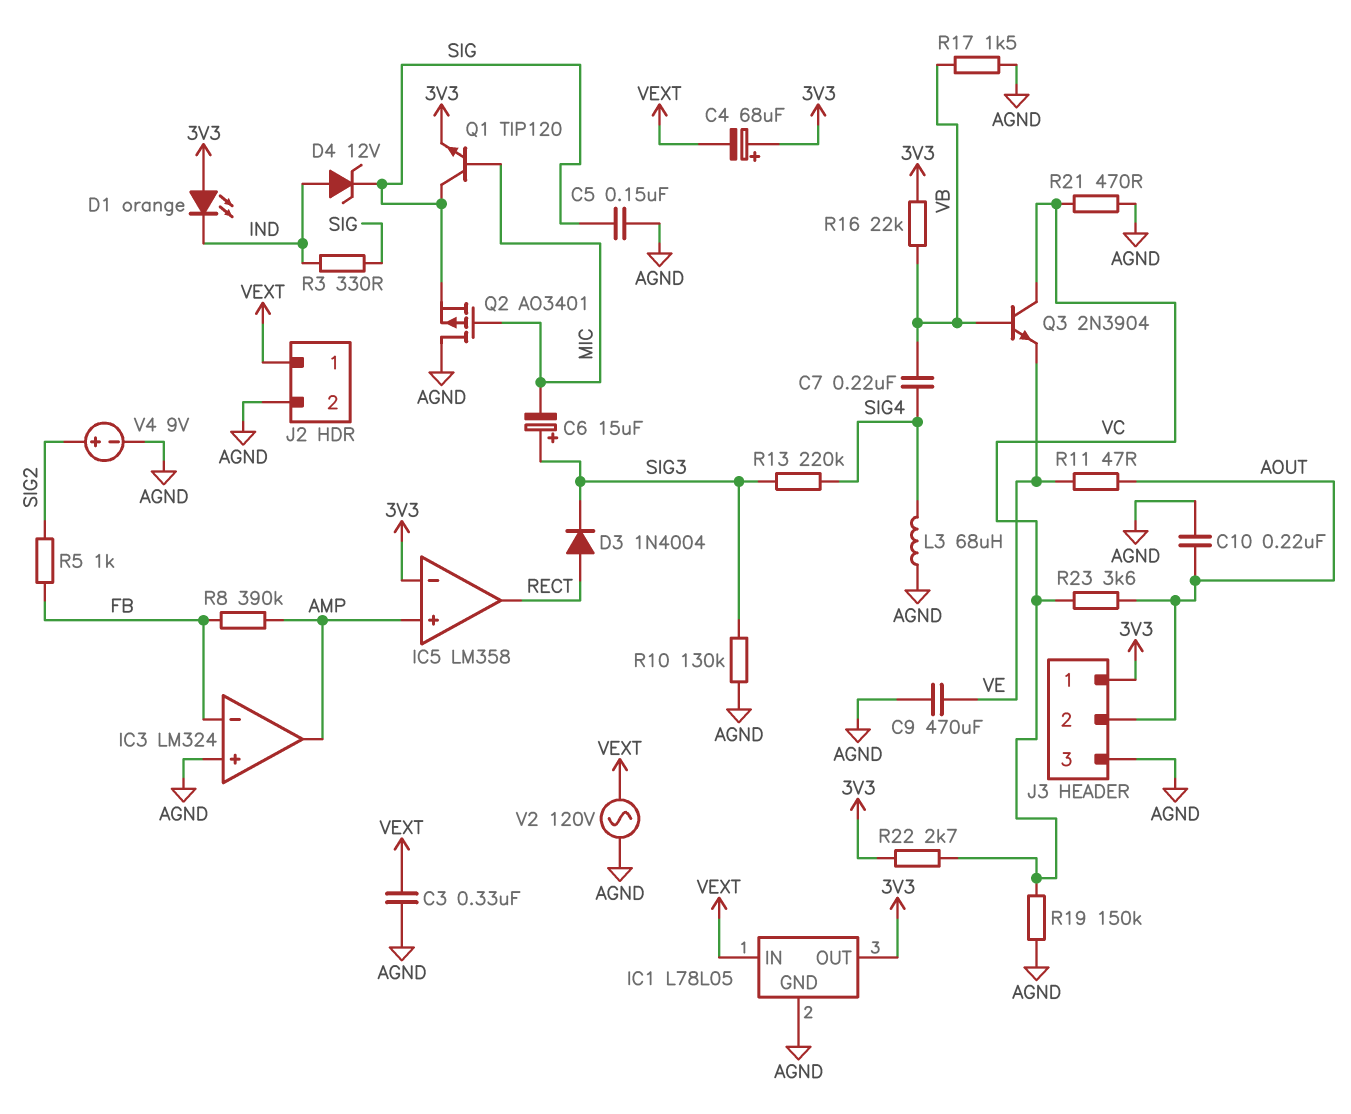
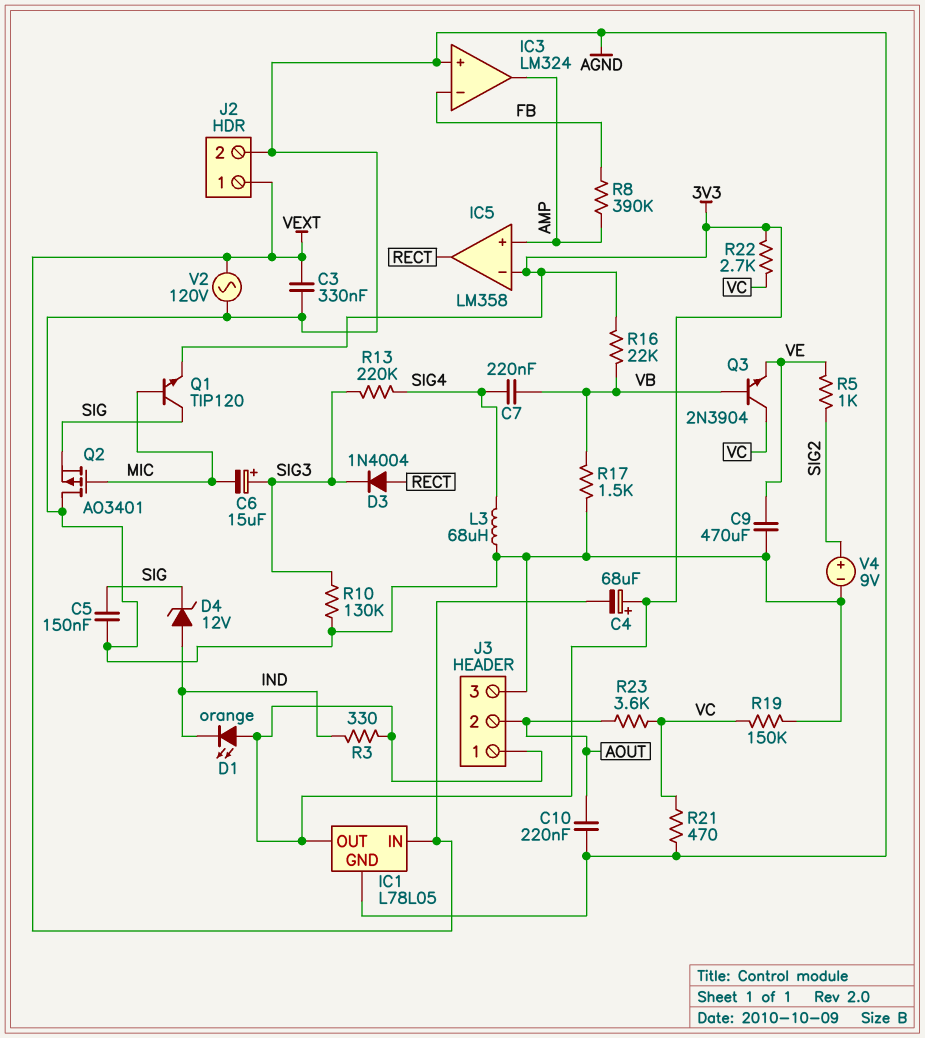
R3: 330 (IND, SIG) -> 330 (3V3, IND)
R5: 1k (FB, SIG2) -> 1k (SIG2, VE)
R11: 47 (AOUT, VE) -> none

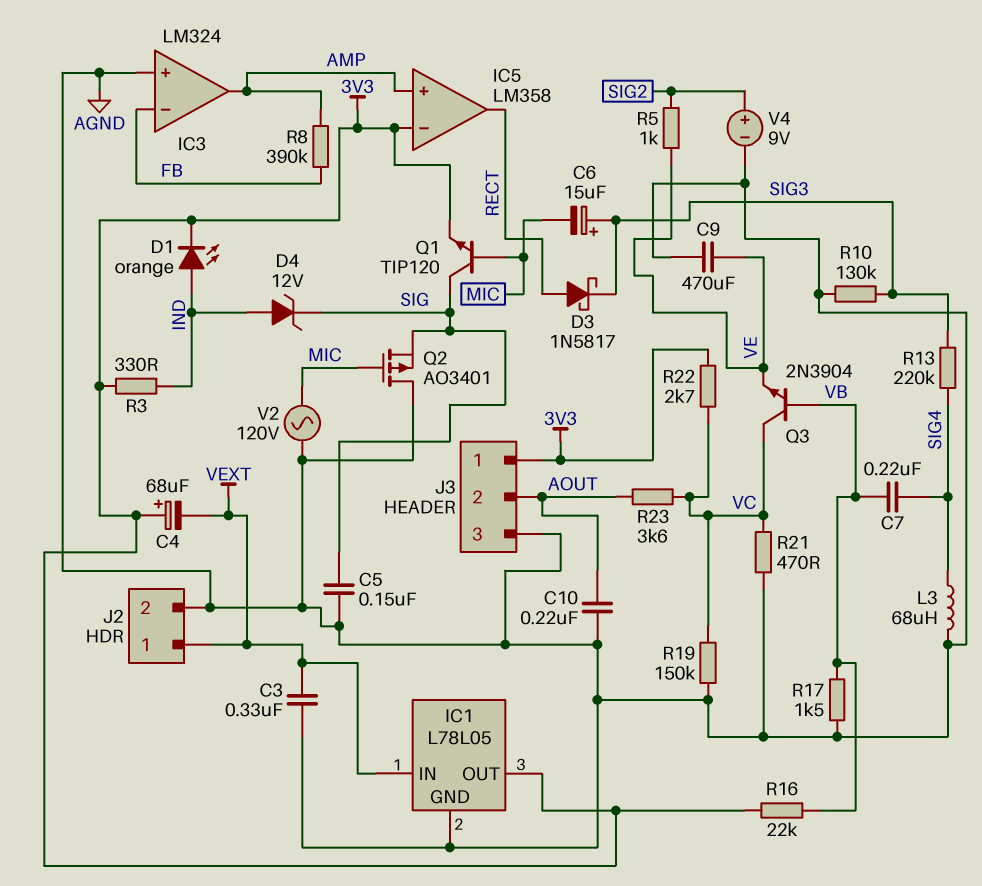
D1: LED orange (A 3V3, K IND) -> LED orange (A IND, K 3V3)
D3: diode 1N4004 (A RECT, K SIG3) -> schottky 1N5817 (A RECT, K SIG3)
V2: AC 120V (AGND, VEXT) -> AC 120V (AGND, MIC)

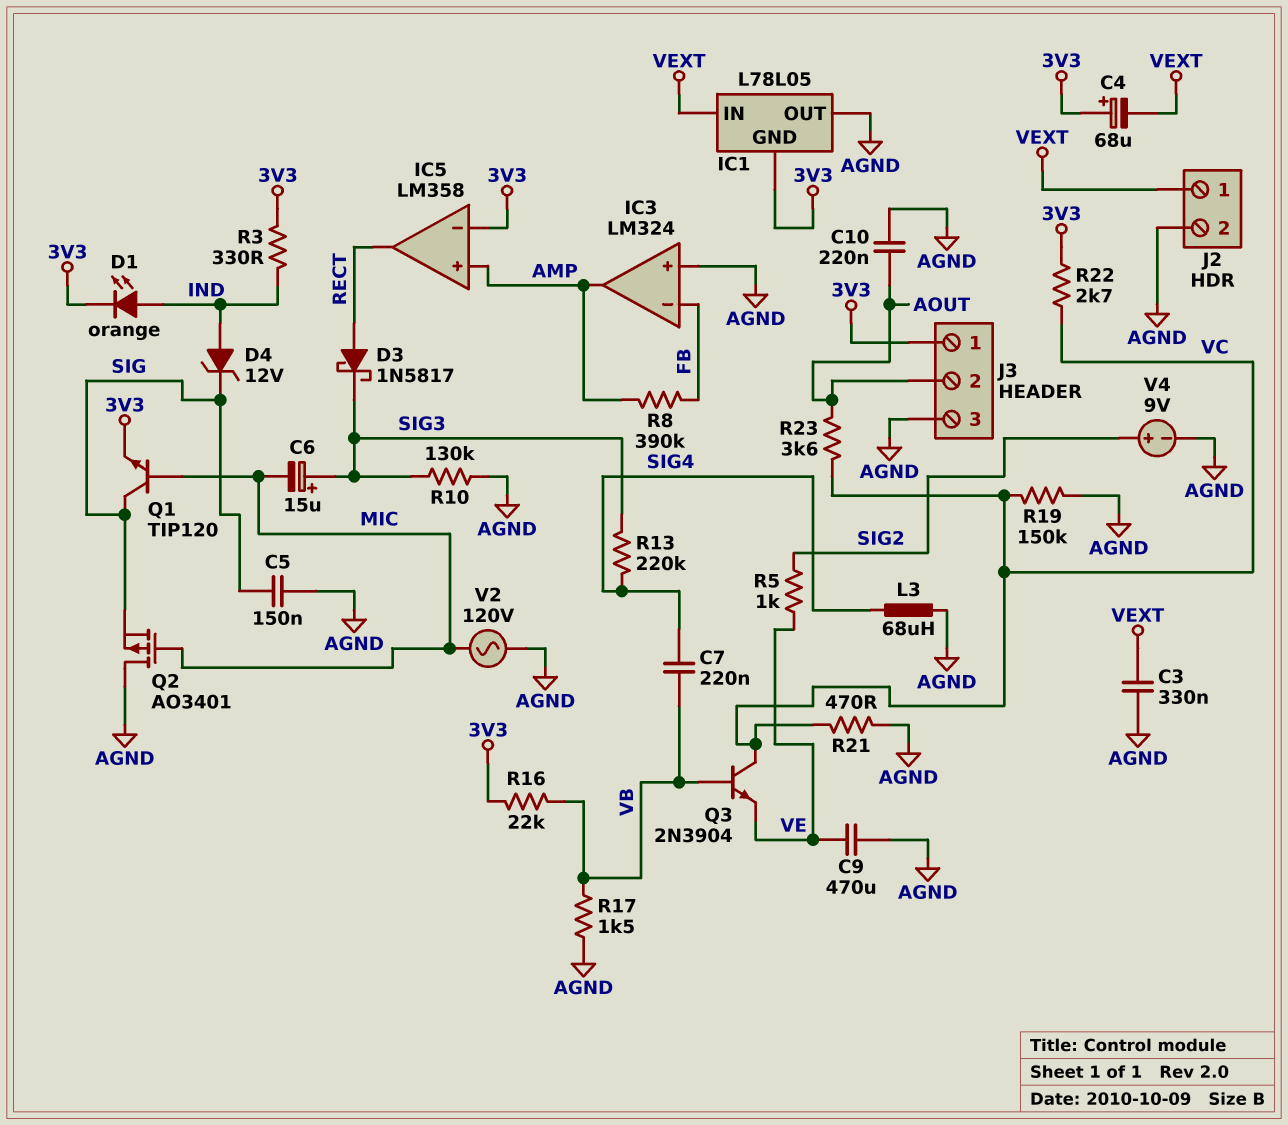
IC1 pin GND: AGND -> 3V3
IC1 pin OUT: 3V3 -> AGND

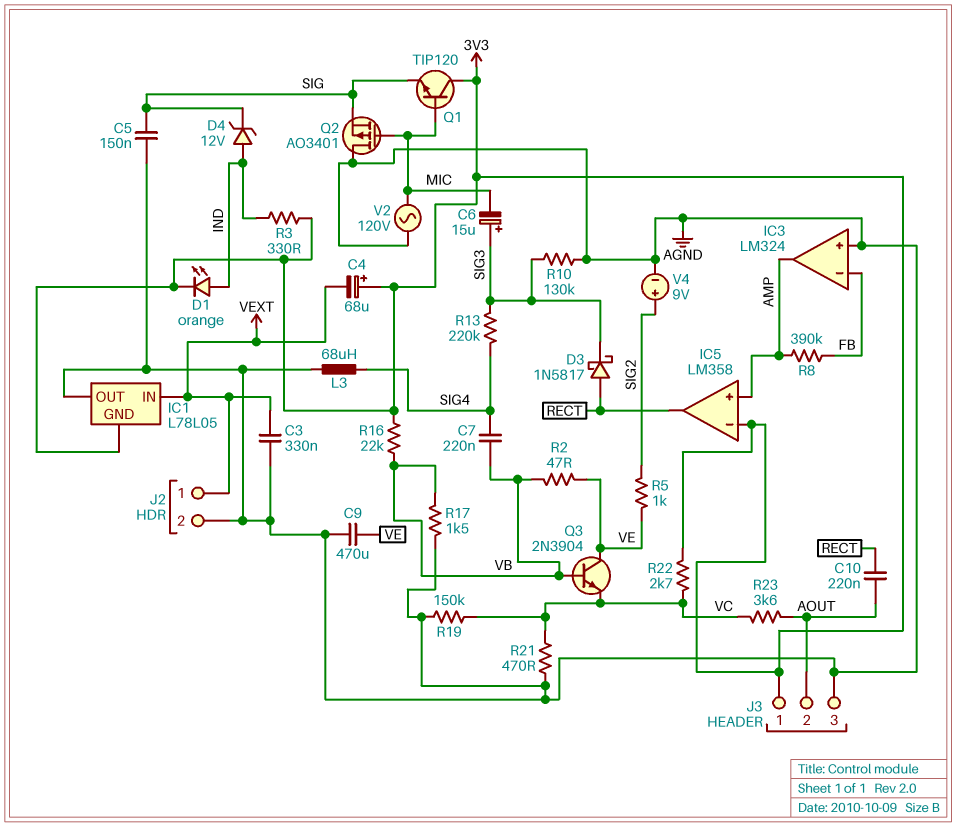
C10: 220nF (AGND, AOUT) -> 220nF (AOUT, RECT)
Q1: NPN TIP120 (B MIC, C SIG, E 3V3) -> NPN TIP120 (B MIC, C 3V3, E SIG)
Q3: NPN 2N3904 (B VB, C VC, E VE) -> NPN 2N3904 (B VB, C VE, E VC)
R2: none -> 47 (VB, VE)

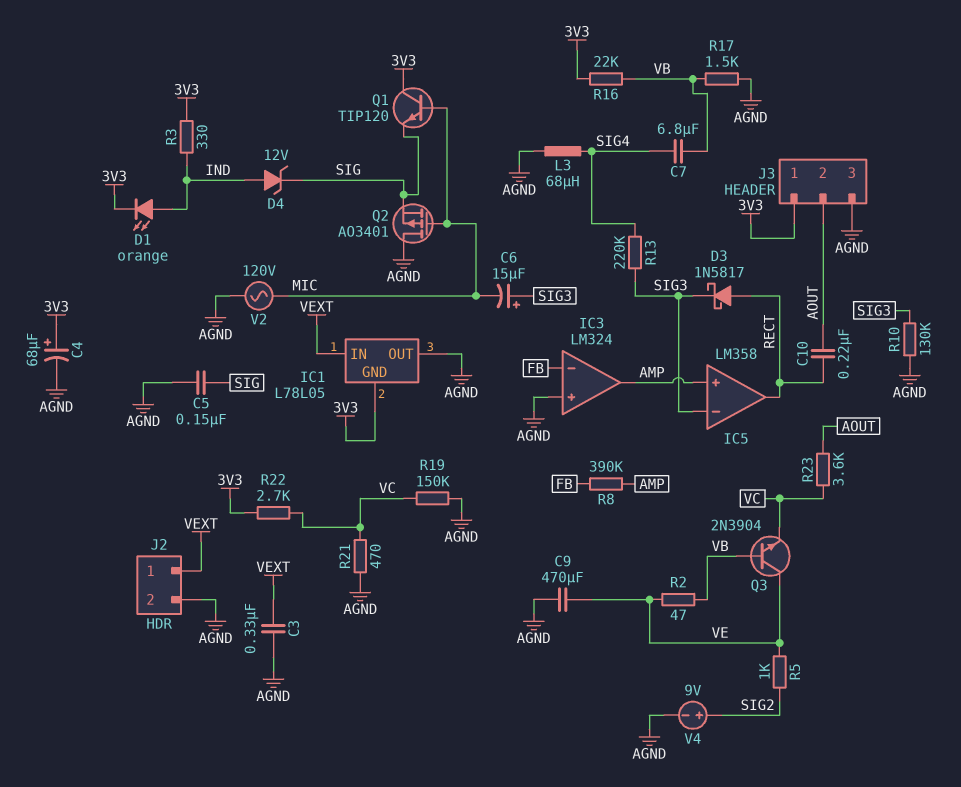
C4: 68uF (plus 3V3, minus VEXT) -> 68uF (plus 3V3, minus AGND)
C7: 220nF (SIG4, VB) -> 6.8uF (SIG4, VB)
IC5 pin in-: 3V3 -> SIG3

